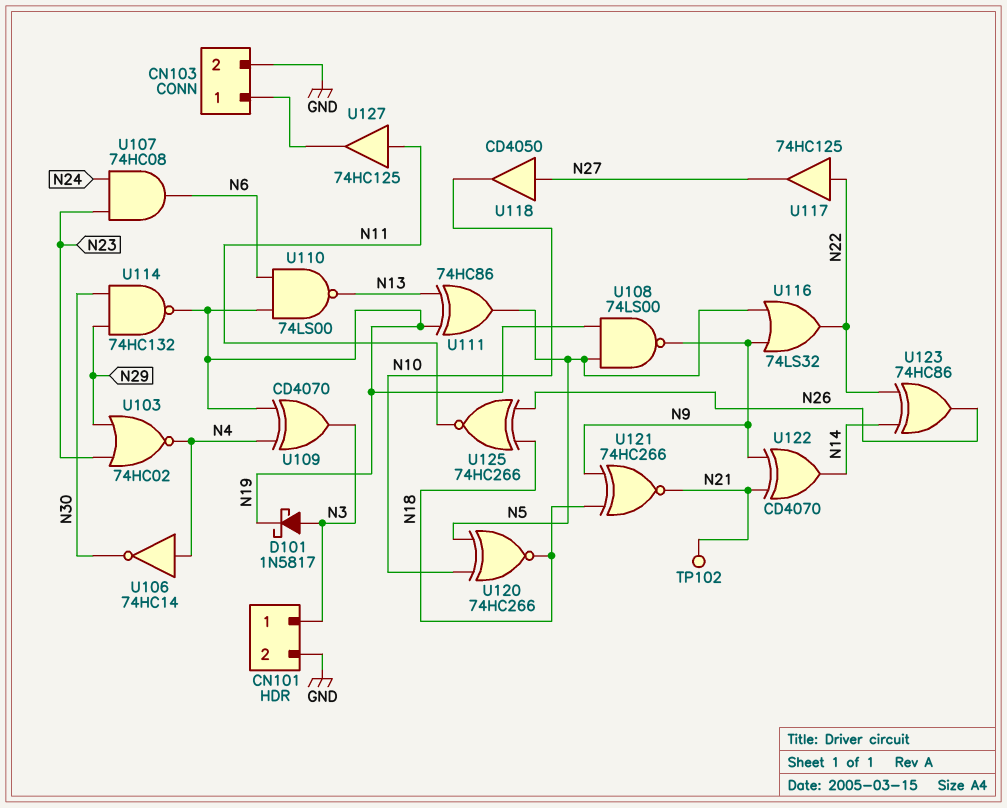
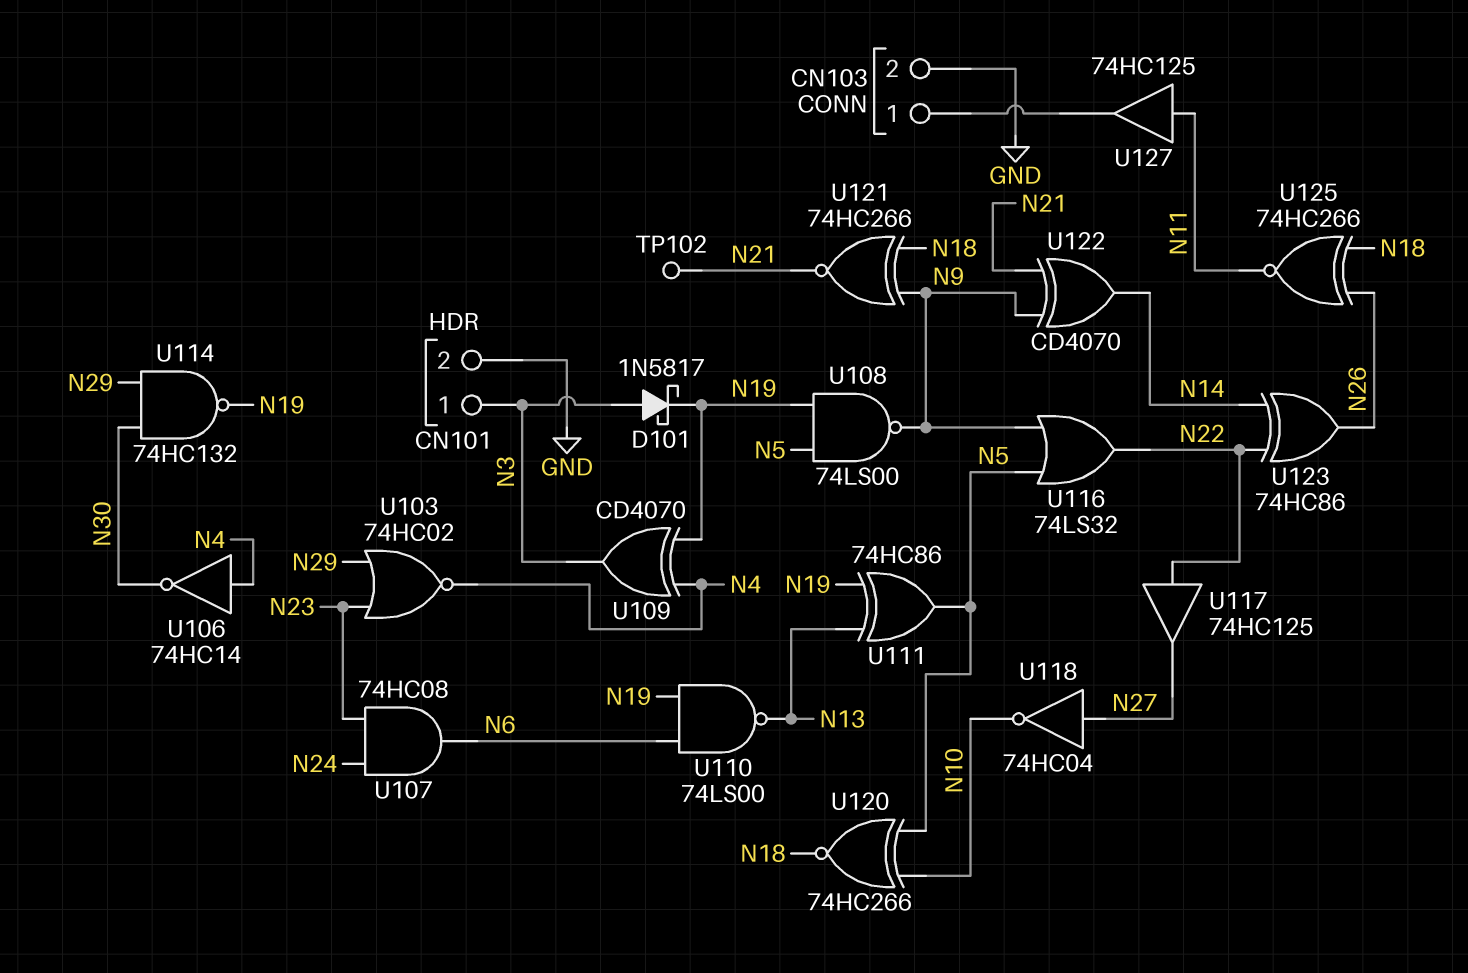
U118: buffer CD4050 (in N27, out N10) -> NOT 74HC04 (in N27, out N10)

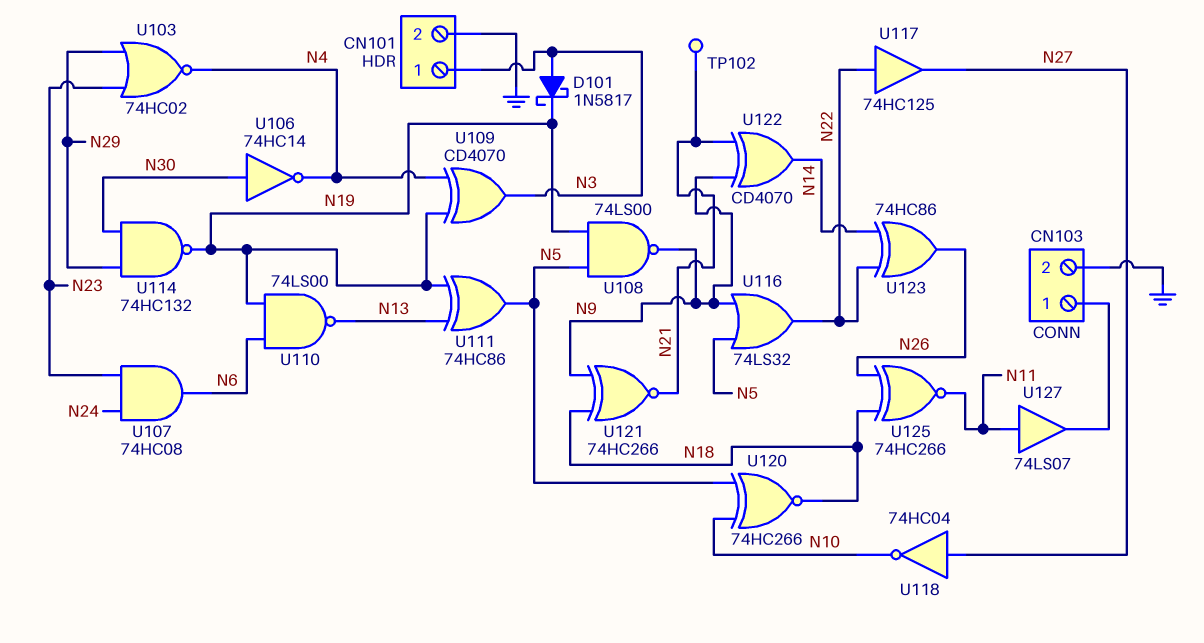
U106: NOT 74HC14 (in N4, out N30) -> NOT 74HC14 (in N30, out N4)
U127: buffer 74HC125 (in N11, out CN103/1) -> buffer 74LS07 (in N11, out CN103/1)

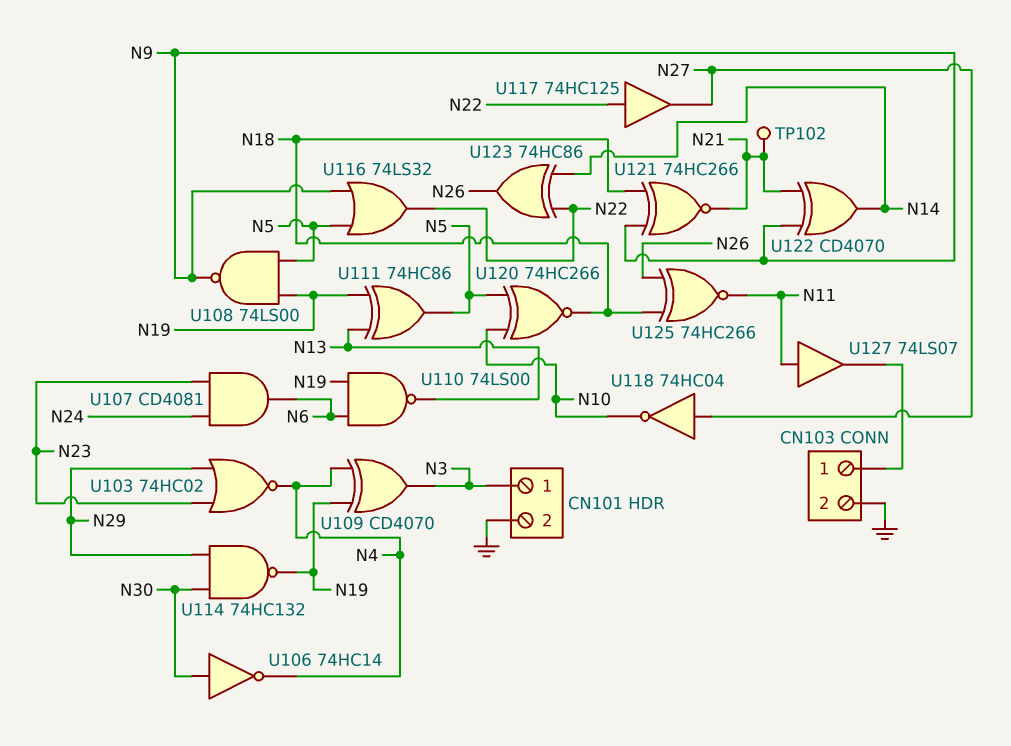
D101: schottky 1N5817 (A N3, K N19) -> none
U107: AND 74HC08 (in N23, in N24, out N6) -> AND CD4081 (in N23, in N24, out N6)

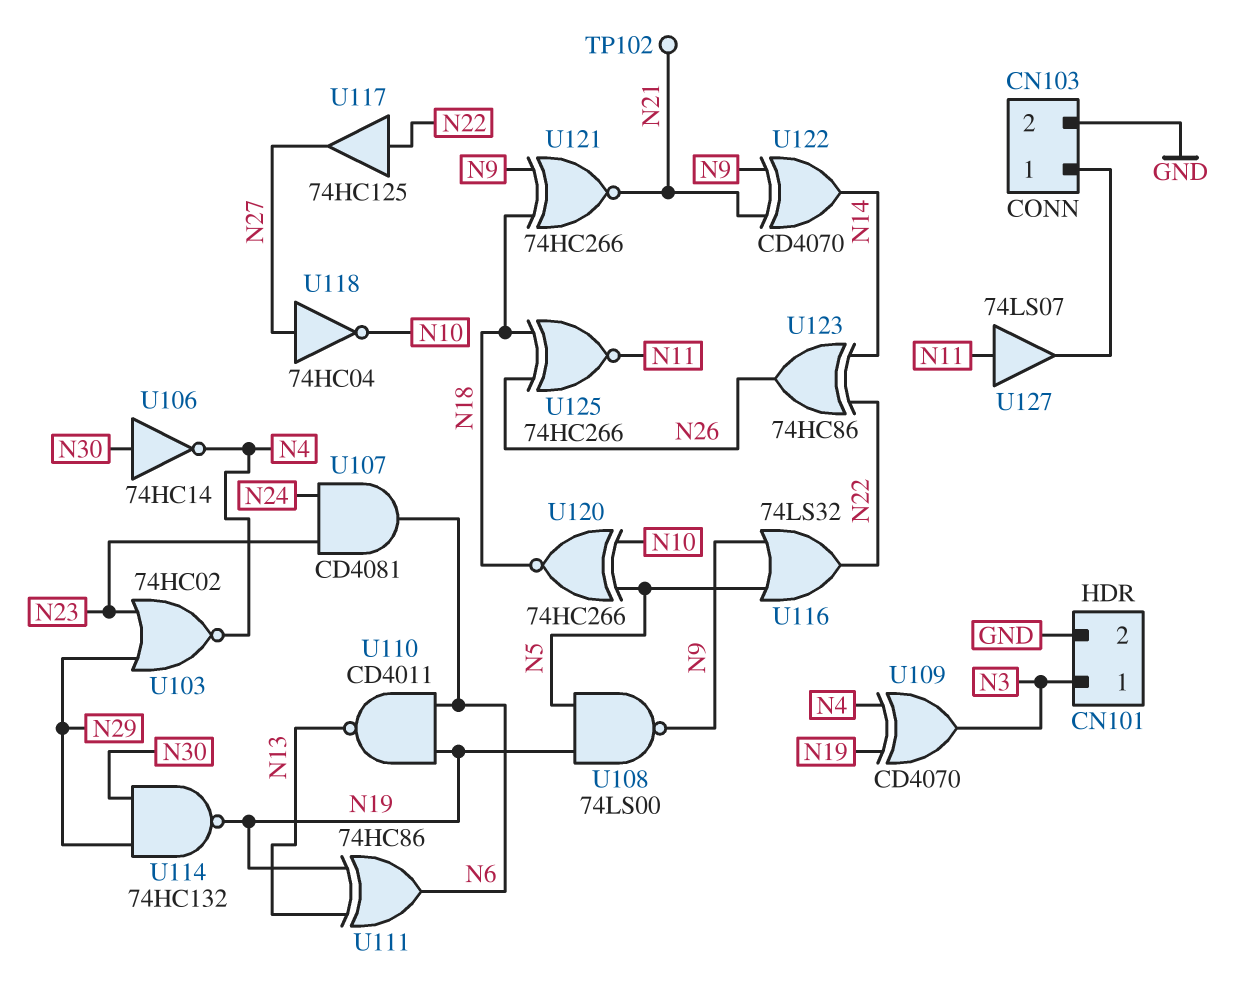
U110: NAND 74LS00 (in N6, in N19, out N13) -> NAND CD4011 (in N6, in N19, out N13)
U111: XOR 74HC86 (in N13, in N19, out N5) -> XOR 74HC86 (in N13, in N19, out N6)

